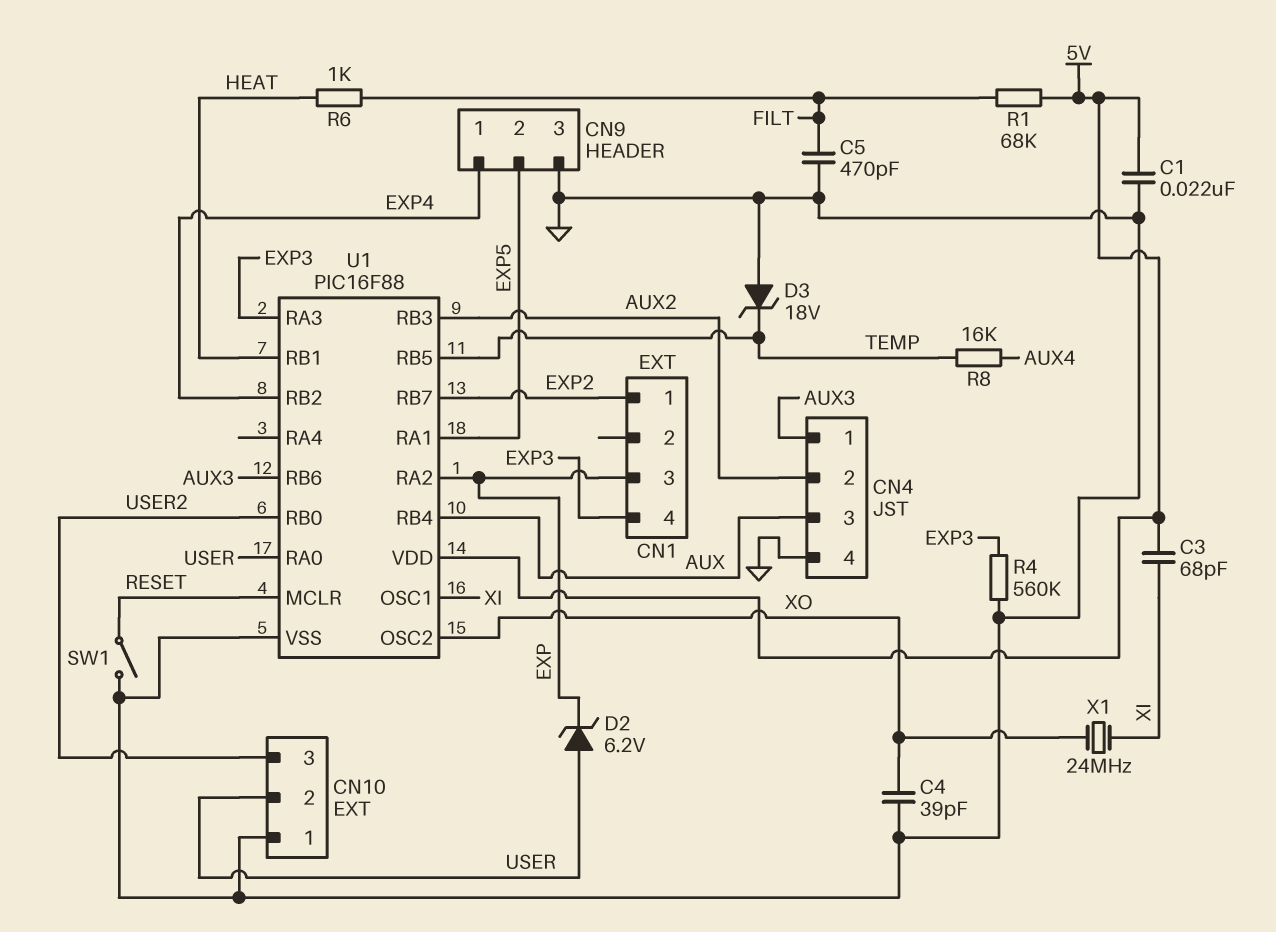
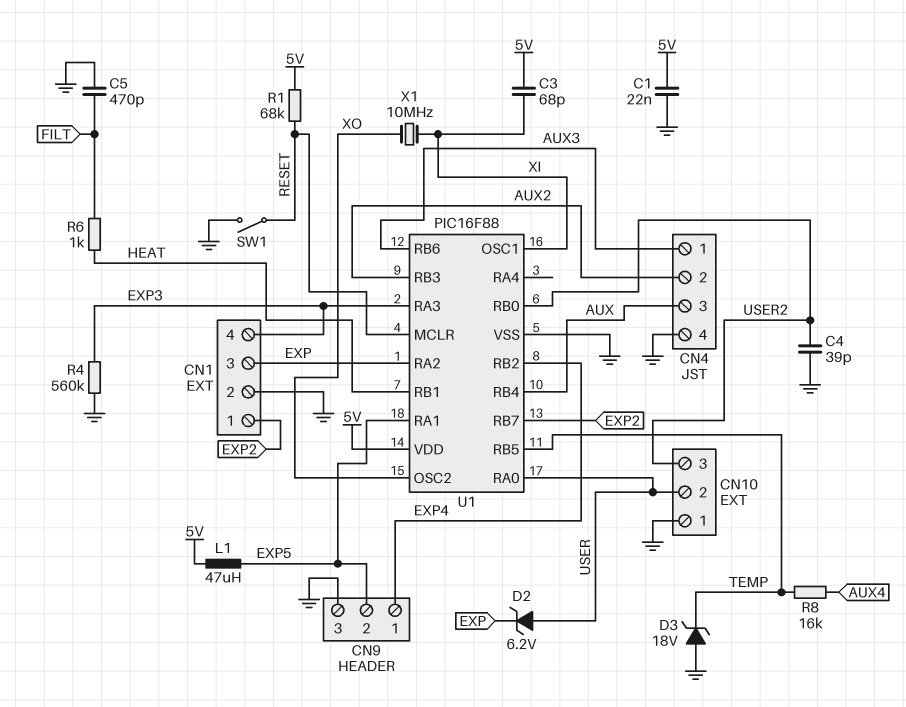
C4: 39pF (GND, XO) -> 39pF (GND, USER2)
CN1 pin 2: none -> GND
L1: none -> 47uH (5V, EXP5)
R1: 68k (5V, FILT) -> 68k (5V, RESET)
X1: 24MHz (XI, XO) -> 10MHz (XI, XO)

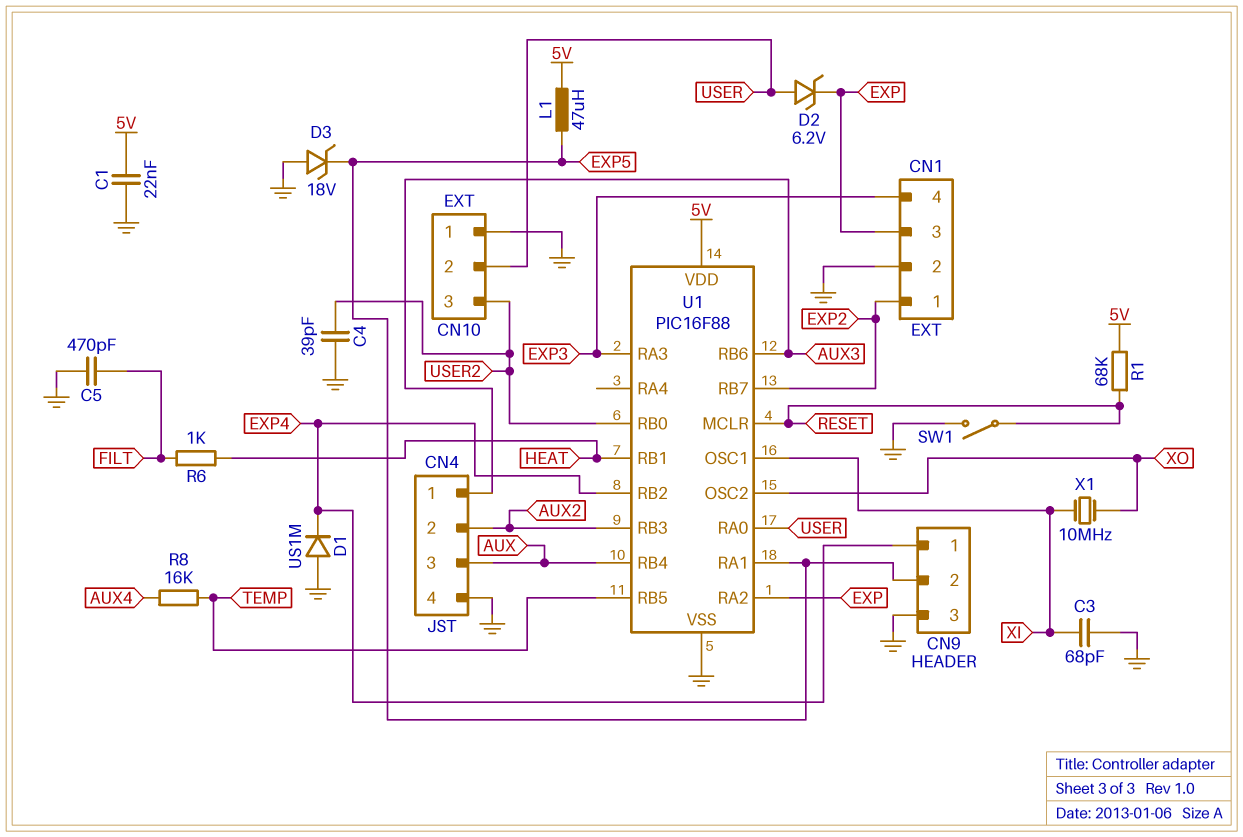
C3: 68pF (5V, XI) -> 68pF (GND, XI)
D1: none -> diode US1M (A GND, K EXP4)
D3: zener 18V (A GND, K TEMP) -> zener 18V (A GND, K EXP5)
R4: 560k (EXP3, GND) -> none

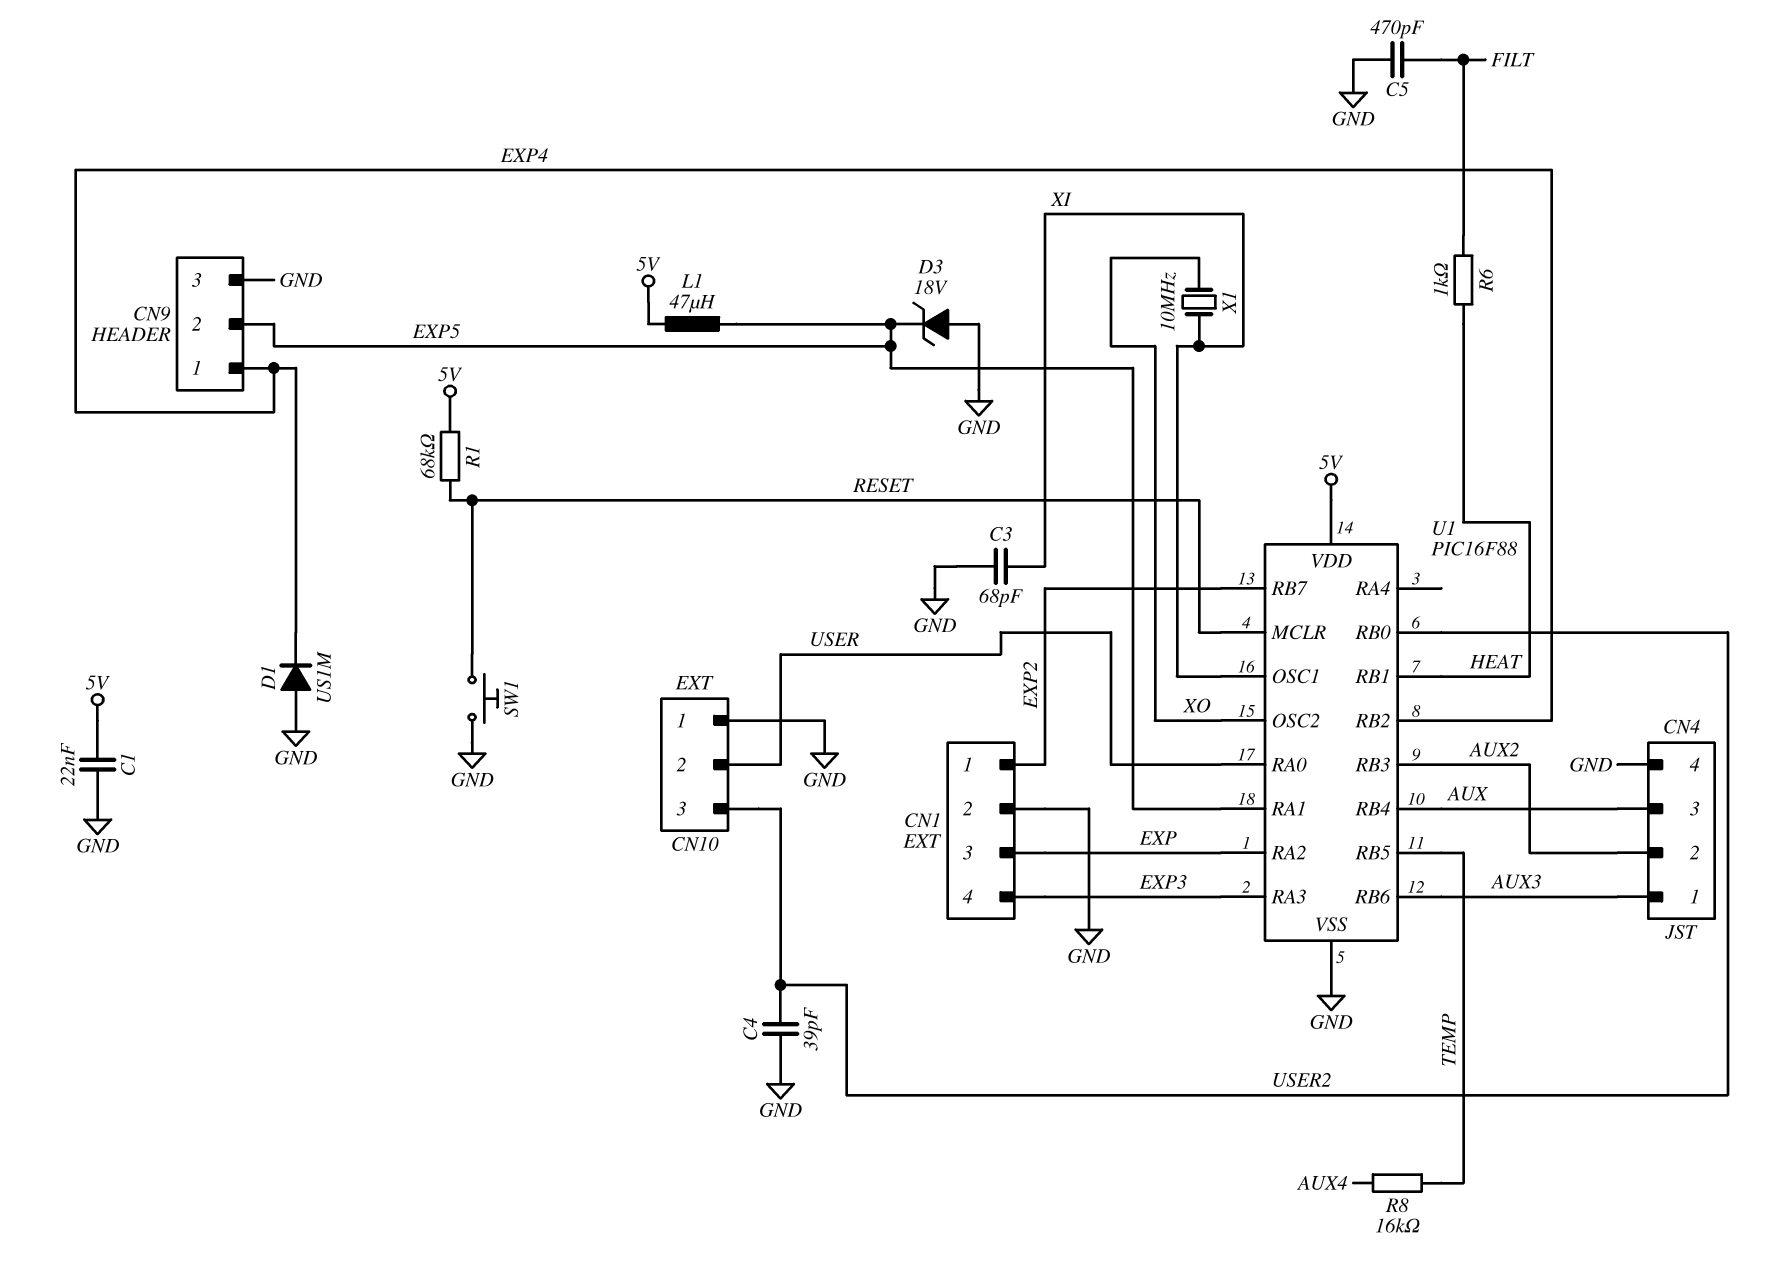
D2: zener 6.2V (A USER, K EXP) -> none
SW1: switch (GND, RESET) -> button (GND, RESET)

